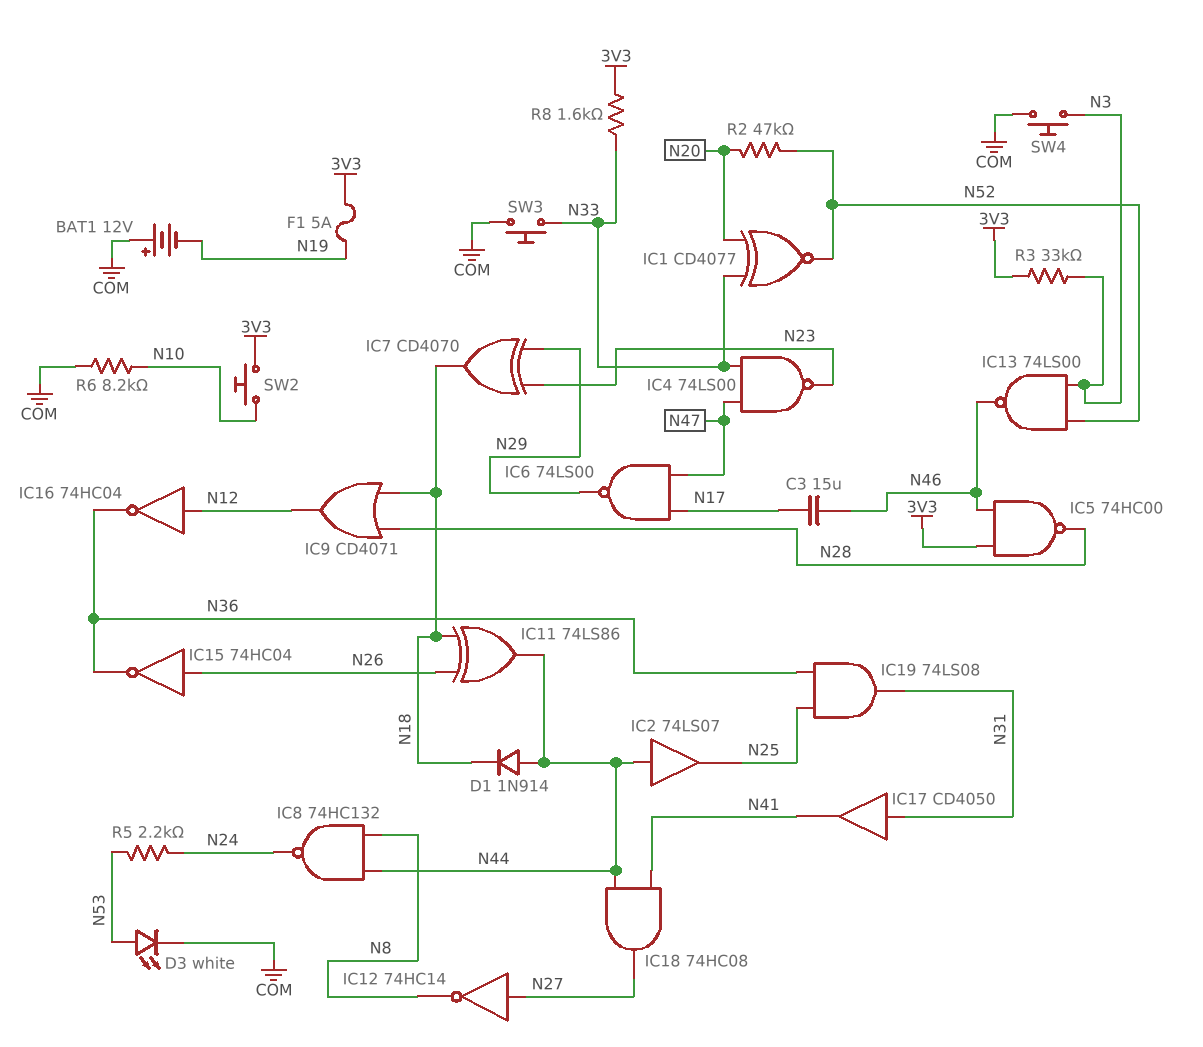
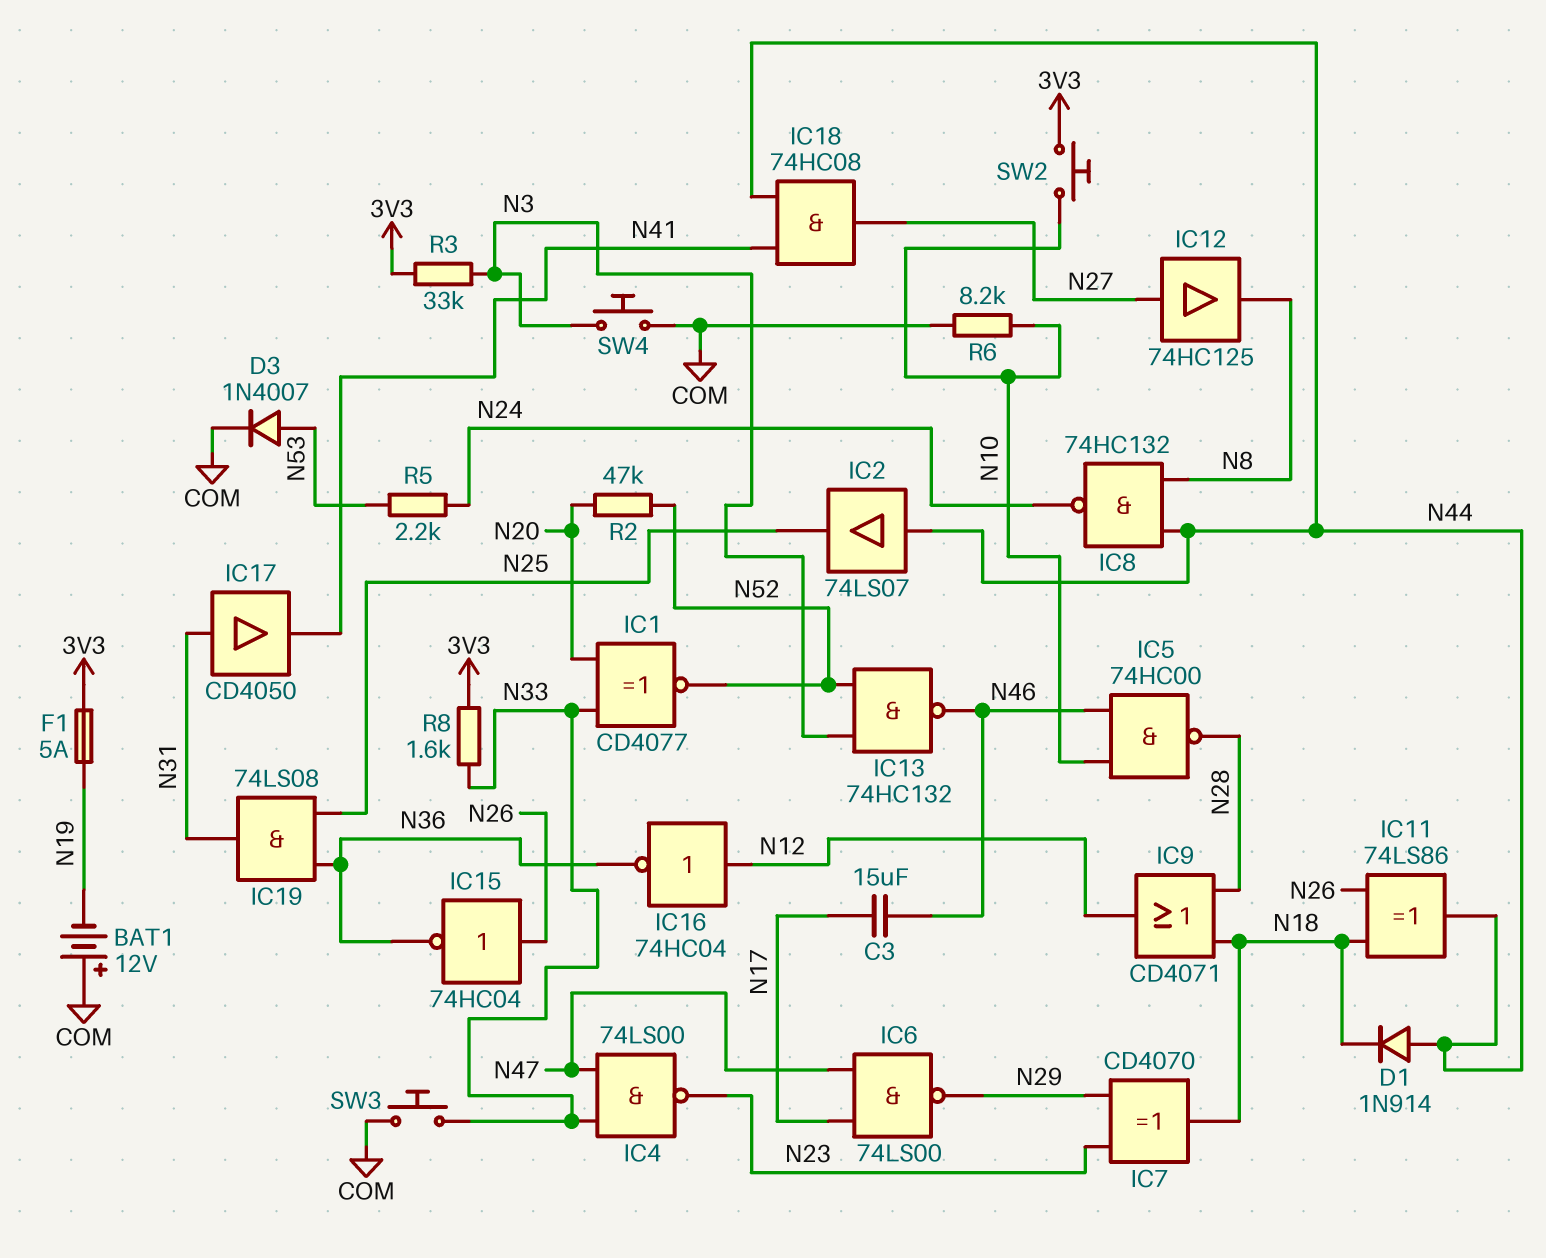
D3: LED white (A N53, K COM) -> diode 1N4007 (A N53, K COM)
IC5: NAND 74HC00 (in 3V3, in N46, out N28) -> NAND 74HC00 (in N10, in N46, out N28)
IC12: NOT 74HC14 (in N27, out N8) -> buffer 74HC125 (in N27, out N8)
IC13: NAND 74LS00 (in N3, in N52, out N46) -> NAND 74HC132 (in N3, in N52, out N46)

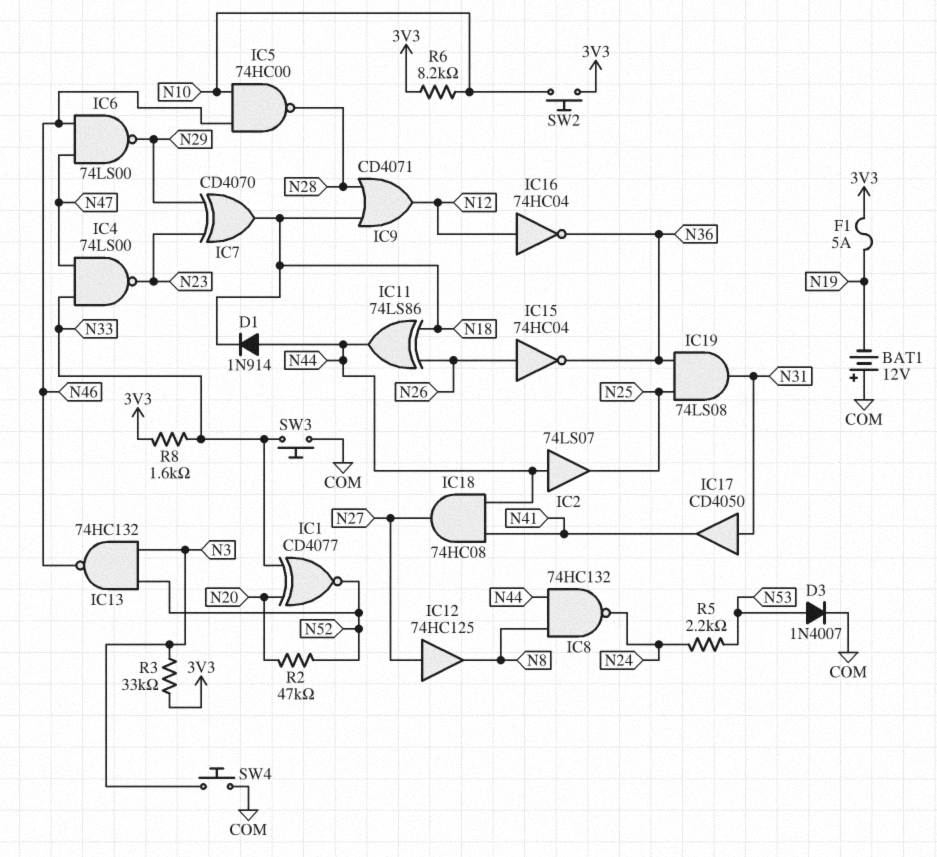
C3: 15uF (N17, N46) -> none
IC6: NAND 74LS00 (in N17, in N47, out N29) -> NAND 74LS00 (in N46, in N47, out N29)
R6: 8.2k (COM, N10) -> 8.2k (3V3, N10)

